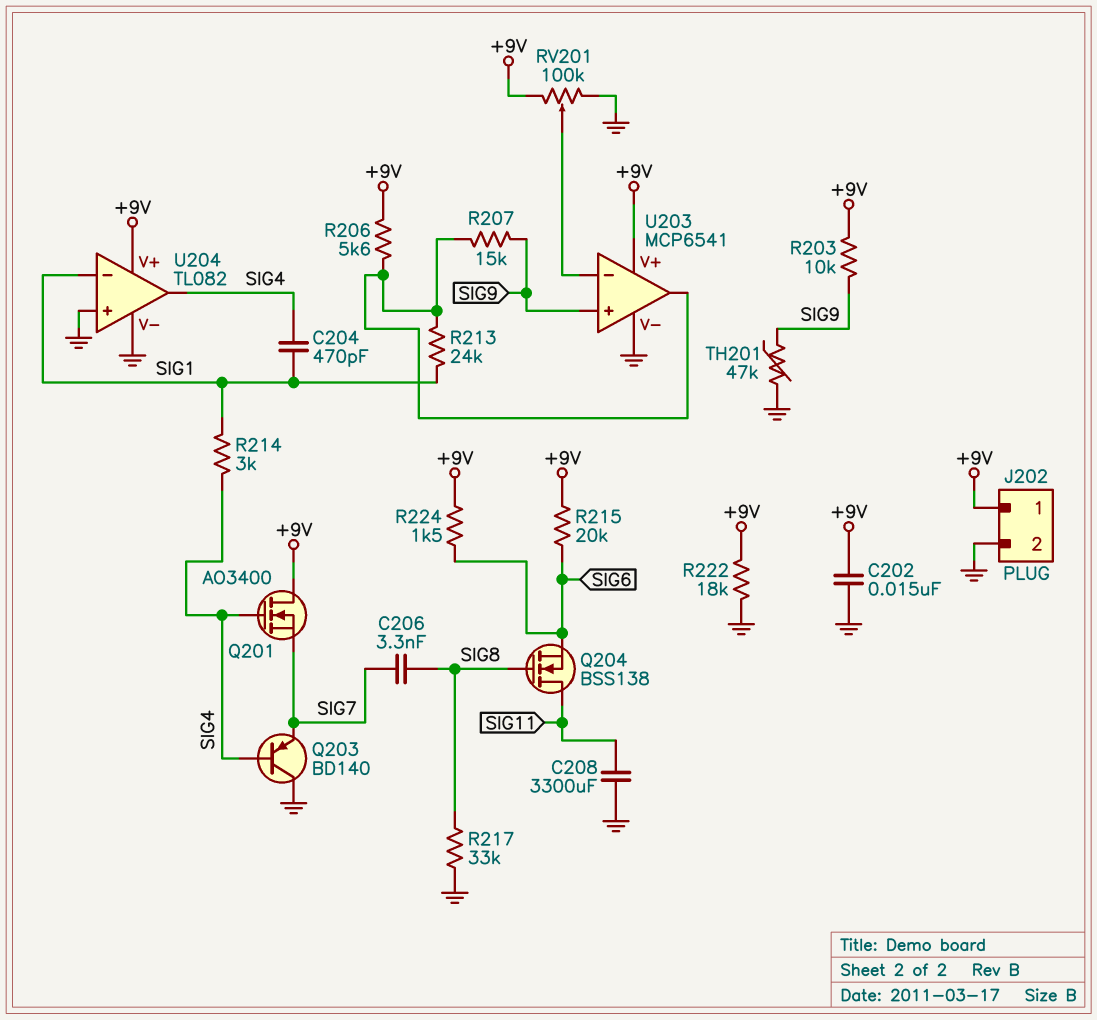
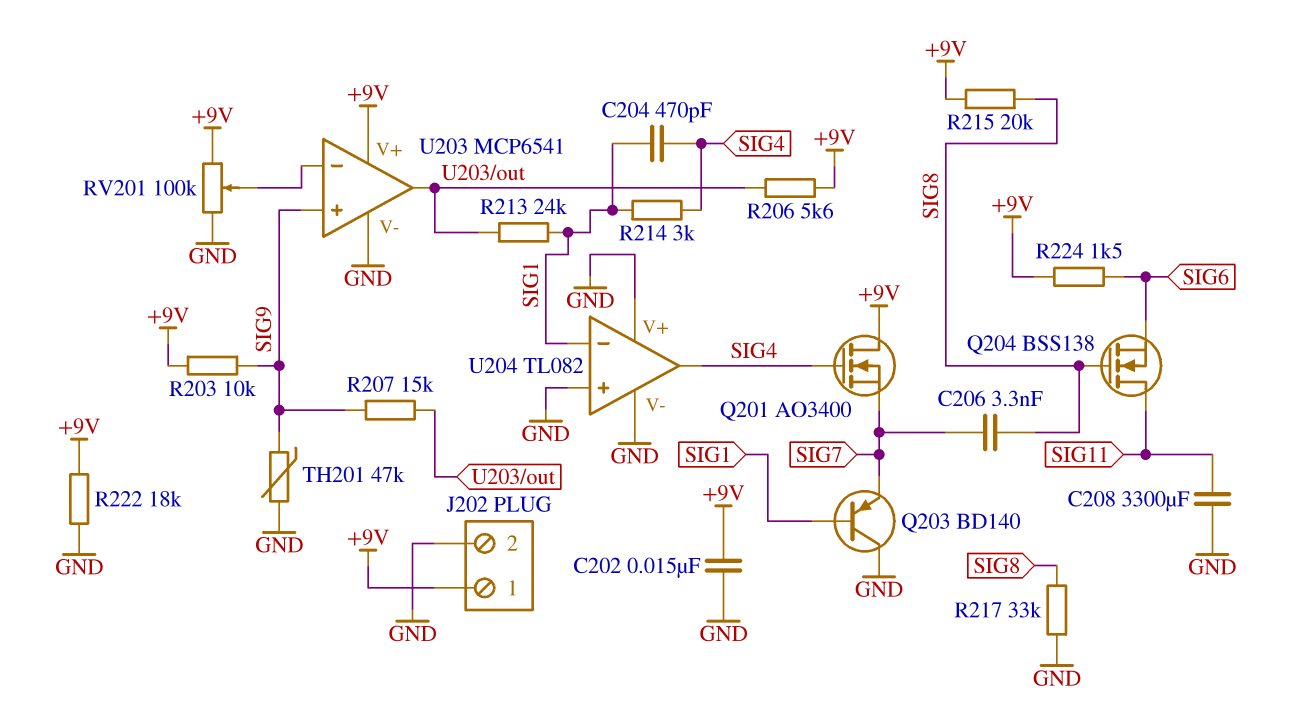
Q203: PNP BD140 (B SIG4, C GND, E SIG7) -> PNP BD140 (B SIG1, C GND, E SIG7)
R215: 20k (+9V, SIG6) -> 20k (+9V, SIG8)
U204 pin V+: +9V -> GND

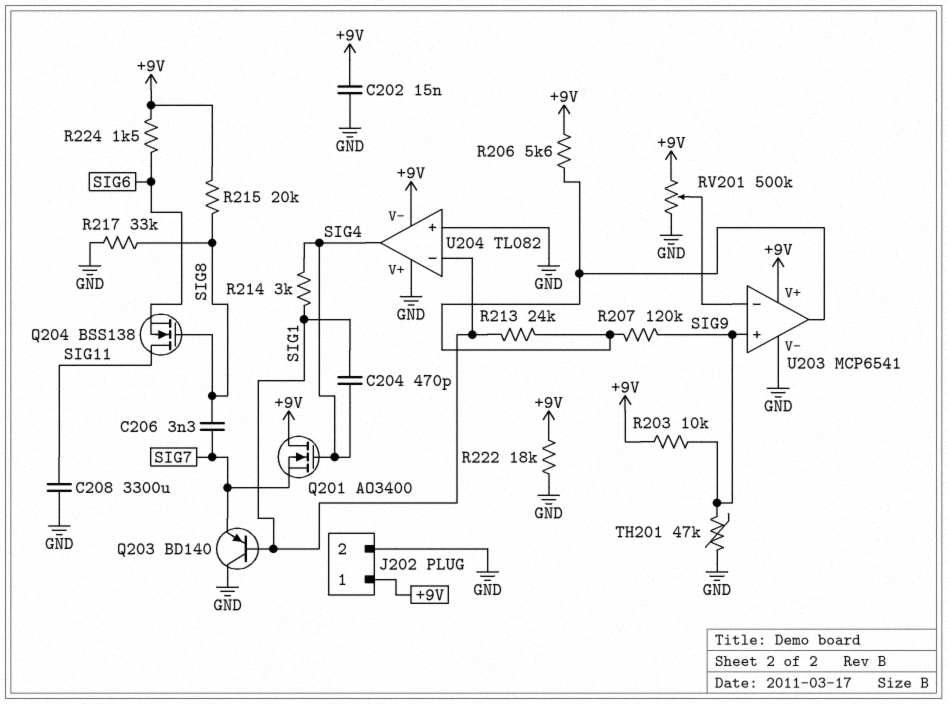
R207: 15k (SIG9, U203/out) -> 120k (SIG9, U203/out)
RV201: 100k (+9V, GND, wiper U203/in-) -> 500k (+9V, GND, wiper U203/in-)
U204 pin V-: GND -> +9V

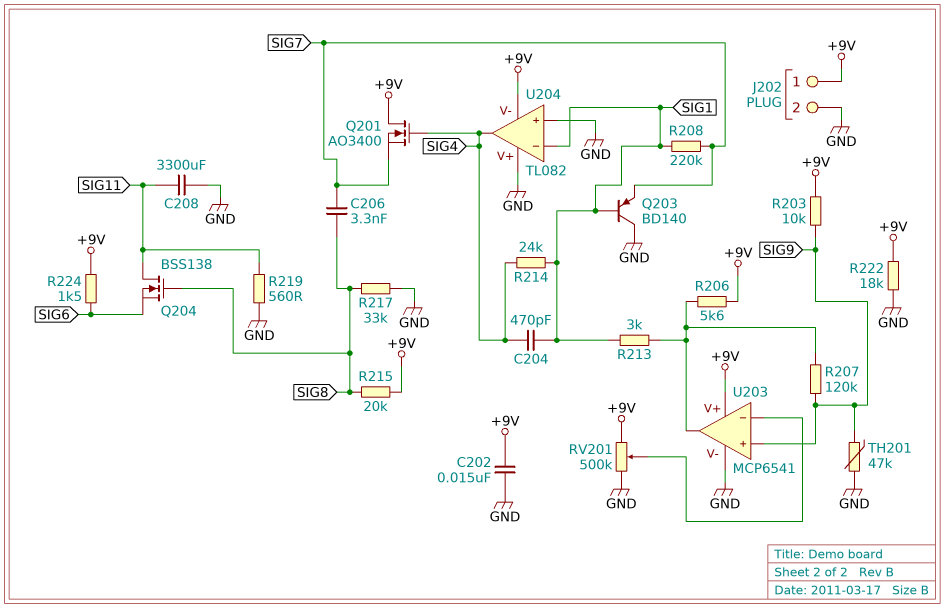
R208: none -> 220k (SIG1, SIG7)
R213: 24k (SIG1, U203/out) -> 3k (SIG1, U203/out)
R214: 3k (SIG1, SIG4) -> 24k (SIG1, SIG4)
R219: none -> 560 (GND, SIG11)

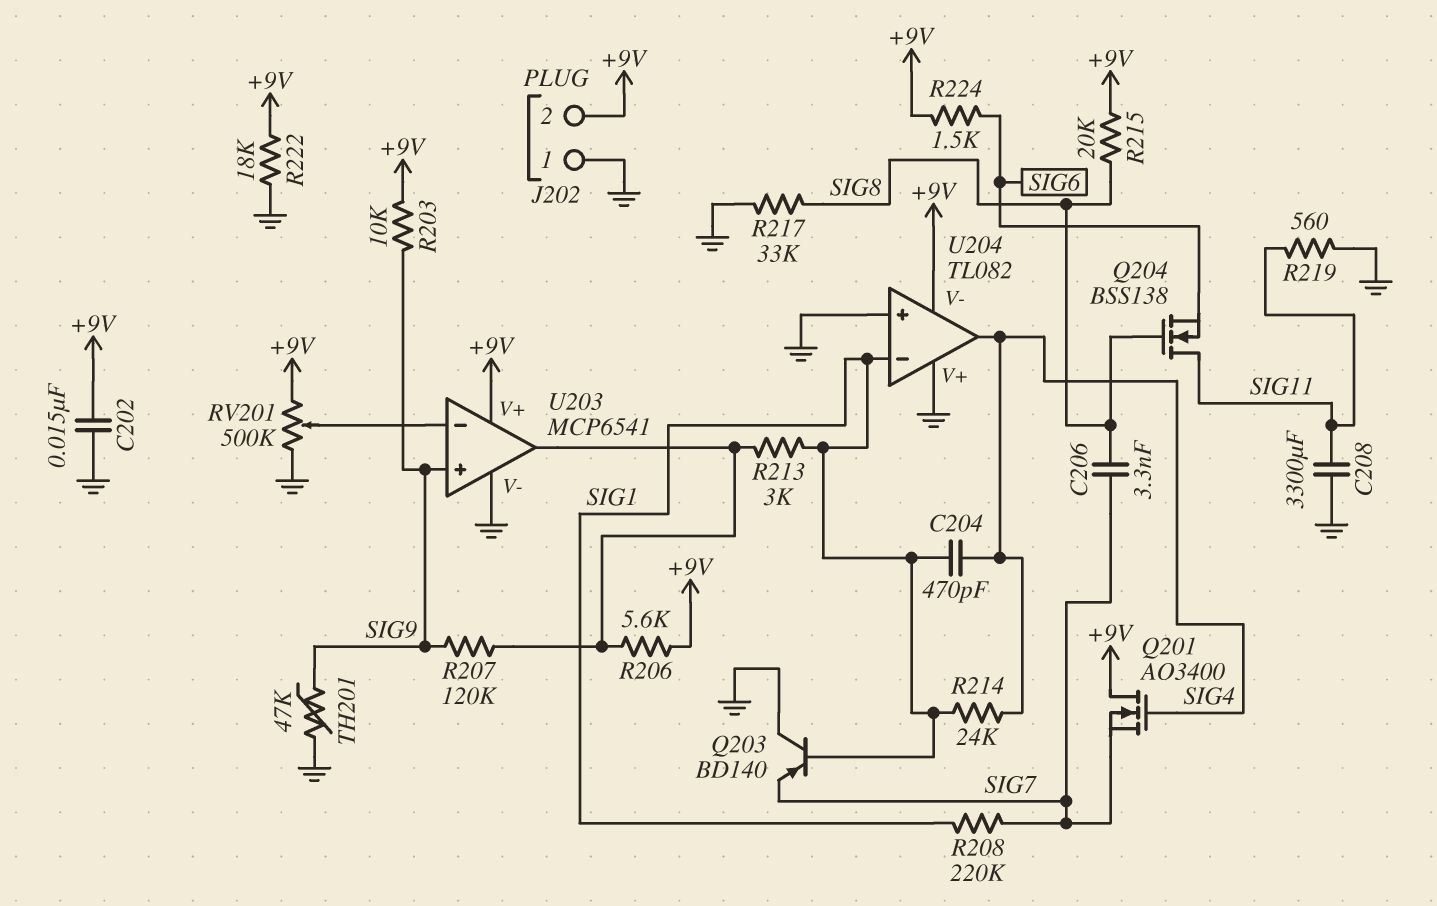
J202 pin 1: +9V -> GND
J202 pin 2: GND -> +9V

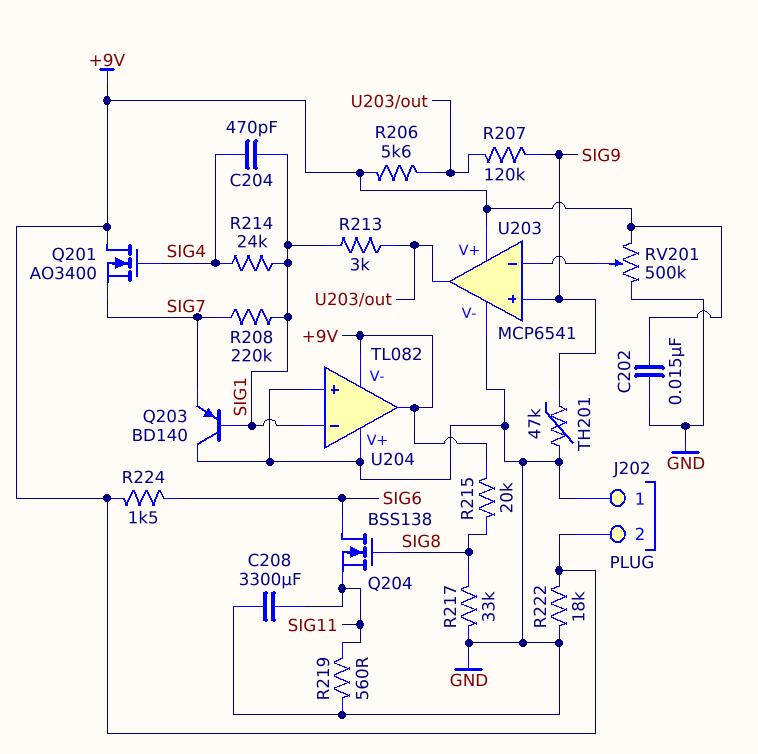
C206: 3.3nF (SIG7, SIG8) -> none
Q204: NMOS BSS138 (G SIG8, D SIG11, S SIG6) -> NMOS BSS138 (G SIG8, D SIG6, S SIG11)
R203: 10k (+9V, SIG9) -> none
U204 pin out: SIG4 -> +9V

